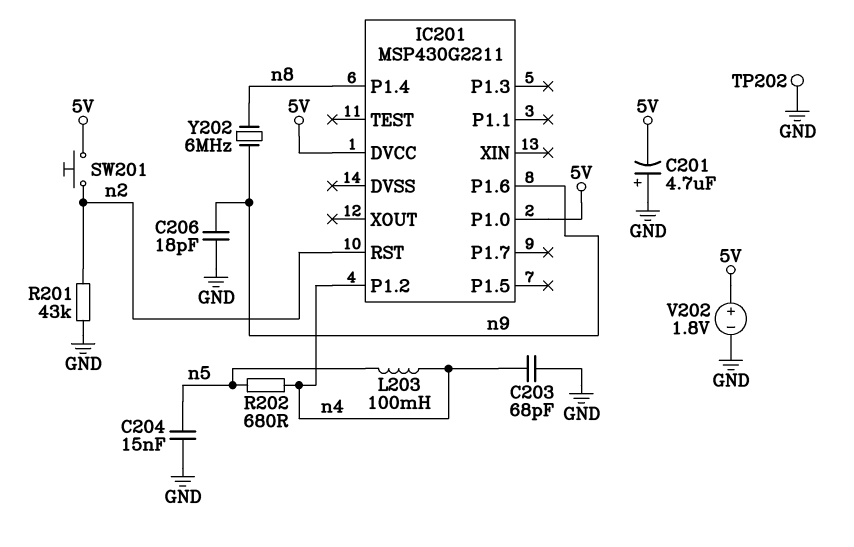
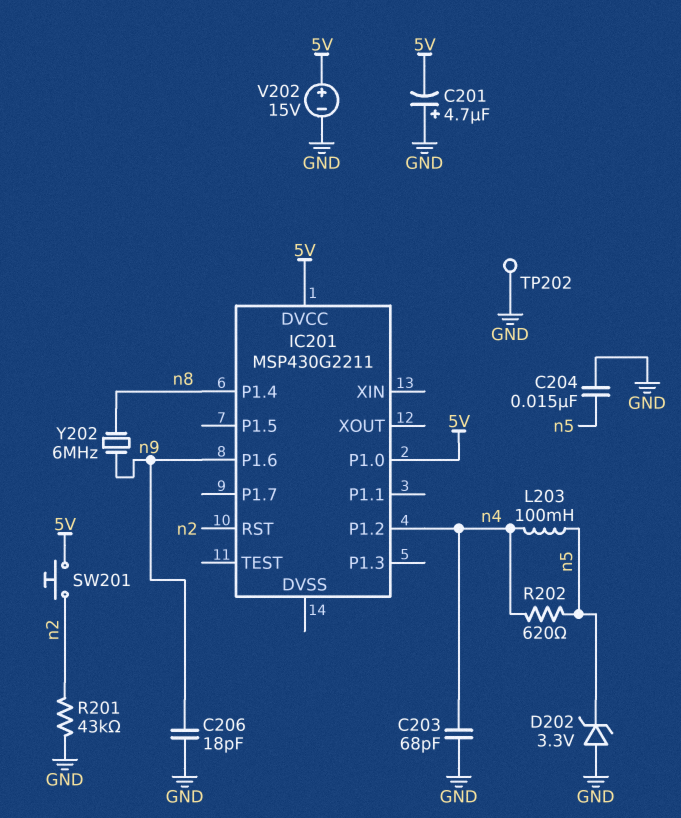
D202: none -> zener 3.3V (A GND, K n5)
R202: 680 (n4, n5) -> 620 (n4, n5)
V202: 1.8V (plus 5V, minus GND) -> 15V (plus 5V, minus GND)

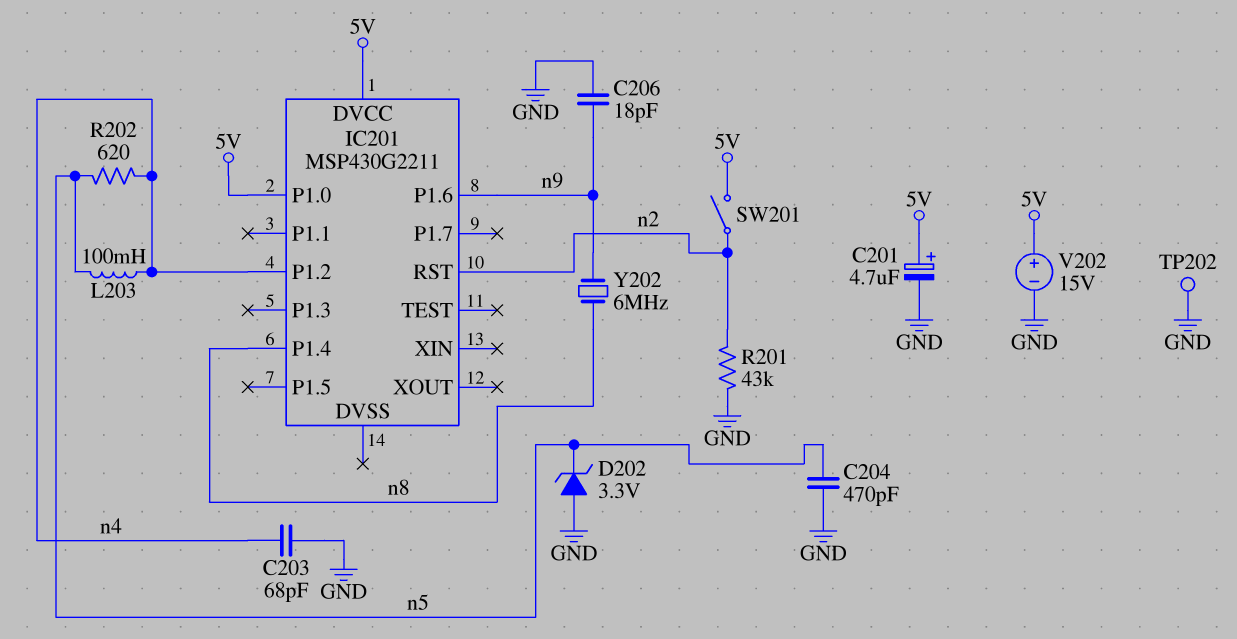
C201: 4.7uF (plus GND, minus 5V) -> 4.7uF (plus 5V, minus GND)
C204: 15nF (GND, n5) -> 470pF (GND, n5)
SW201: button (5V, n2) -> switch (5V, n2)

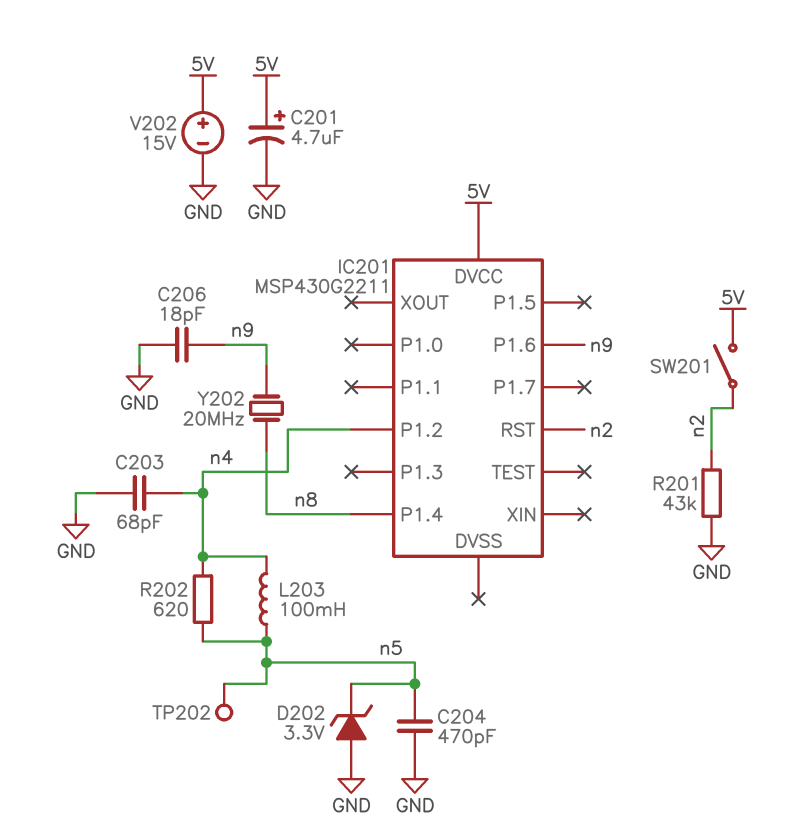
IC201 pin P1.0: 5V -> none
TP202: test point (GND) -> test point (n5)
Y202: 6MHz (n8, n9) -> 20MHz (n8, n9)

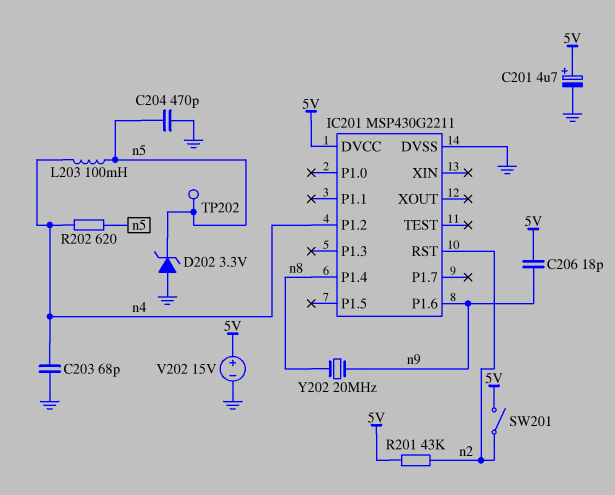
C206: 18pF (GND, n9) -> 18pF (5V, n9)
IC201 pin DVSS: none -> GND
R201: 43k (GND, n2) -> 43k (5V, n2)

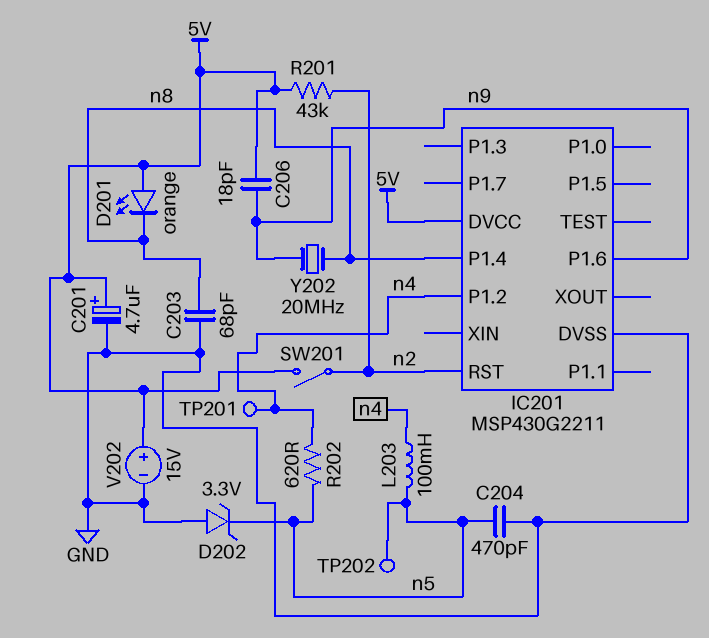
C203: 68pF (GND, n4) -> 68pF (GND, n8)
D201: none -> LED orange (A 5V, K n8)
TP201: none -> test point (n4)

